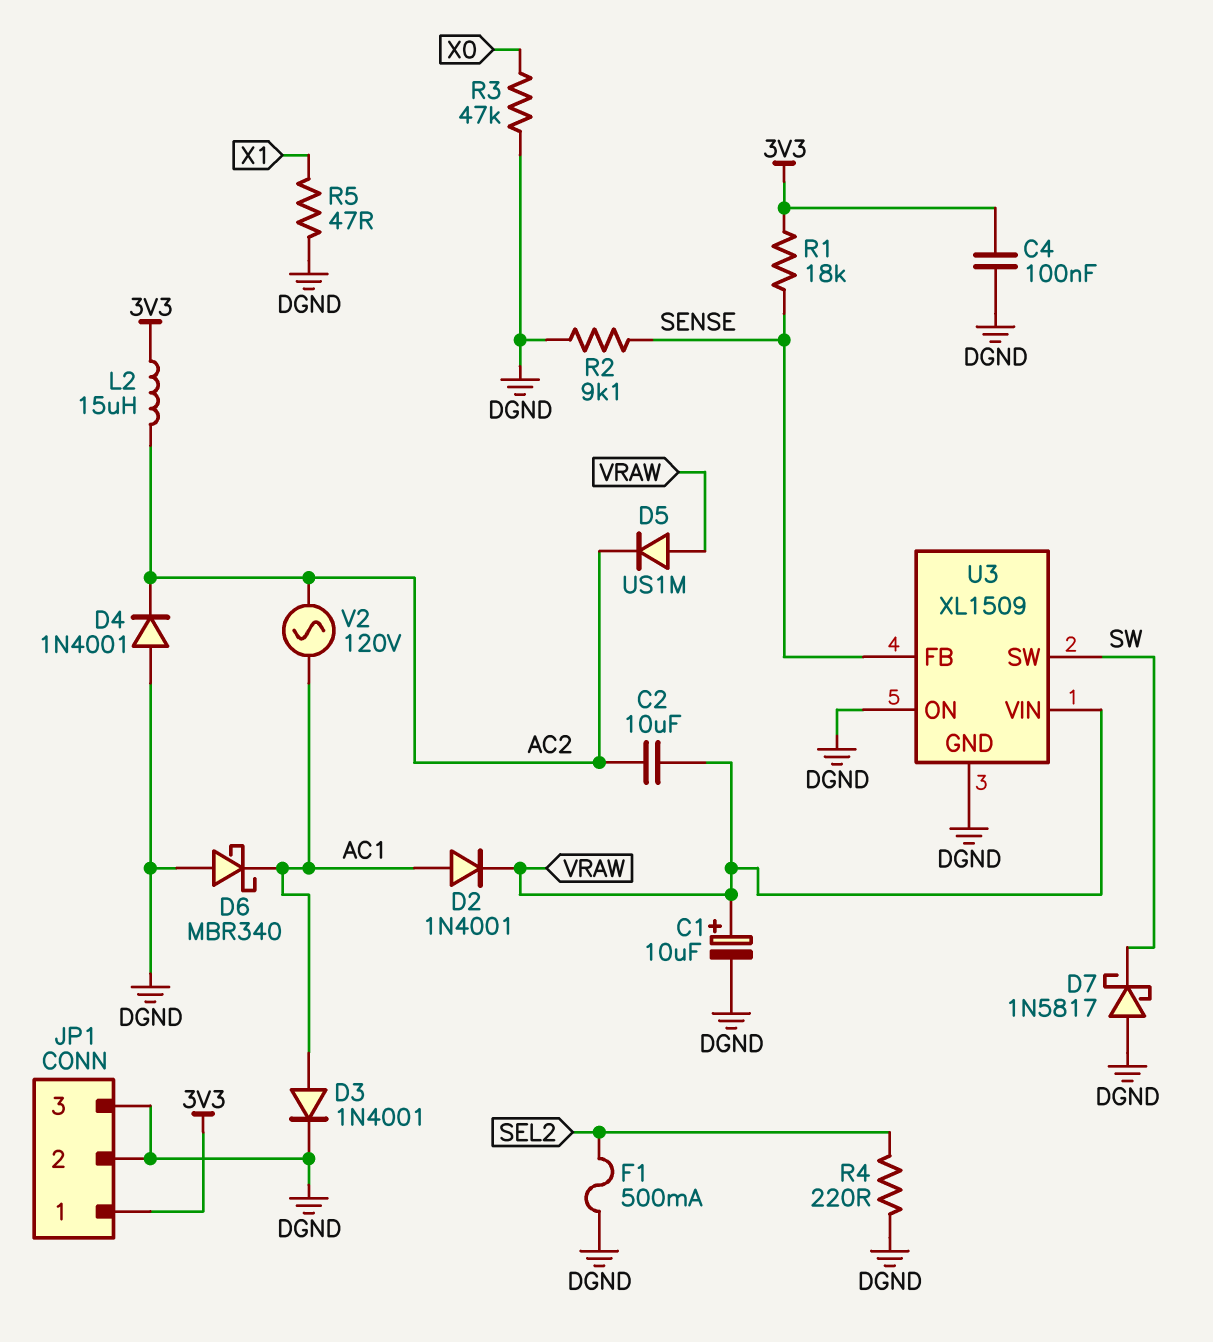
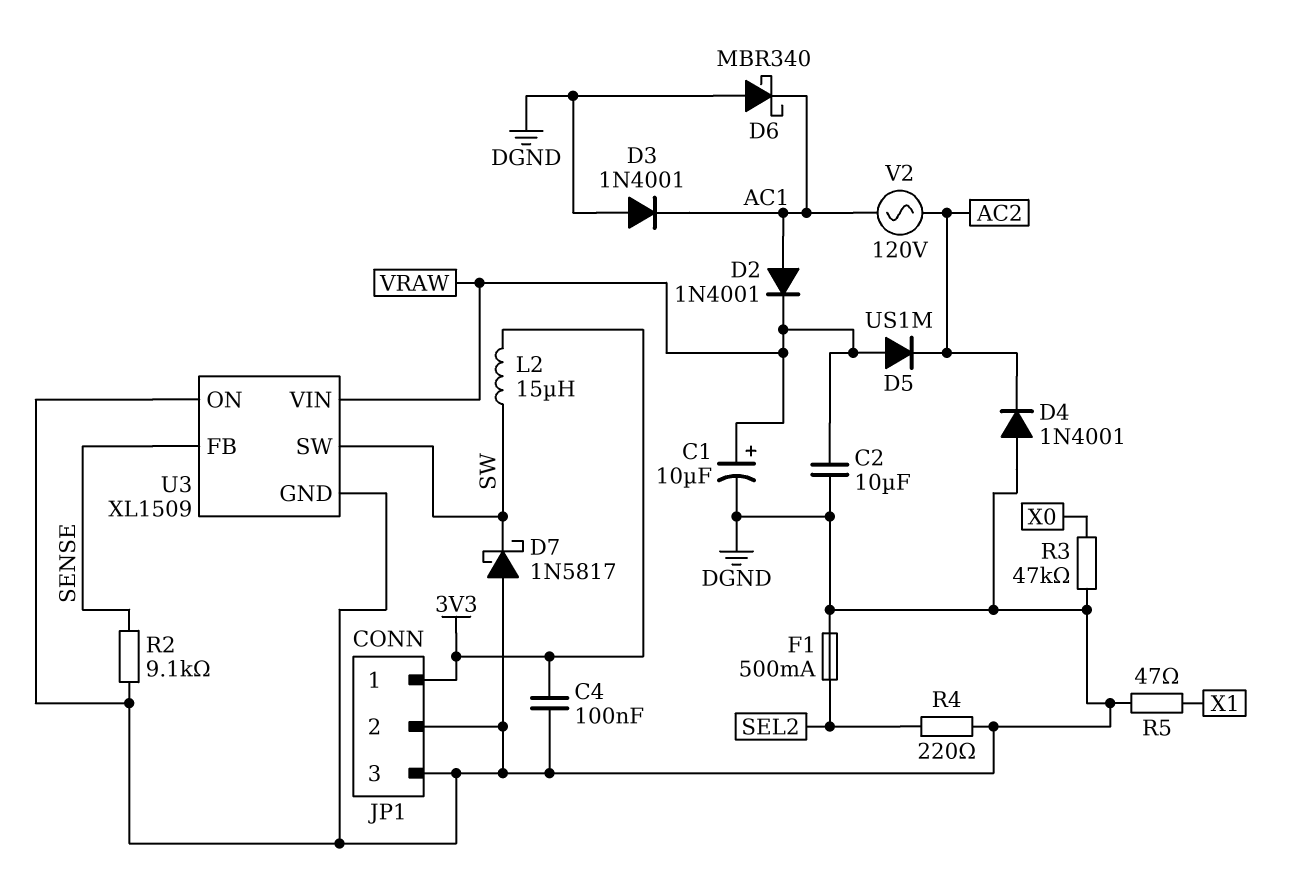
C2: 10uF (AC2, VRAW) -> 10uF (DGND, VRAW)
D3: diode 1N4001 (A AC1, K DGND) -> diode 1N4001 (A DGND, K AC1)
L2: 15uH (3V3, AC2) -> 15uH (3V3, SW)
R1: 18k (3V3, SENSE) -> none

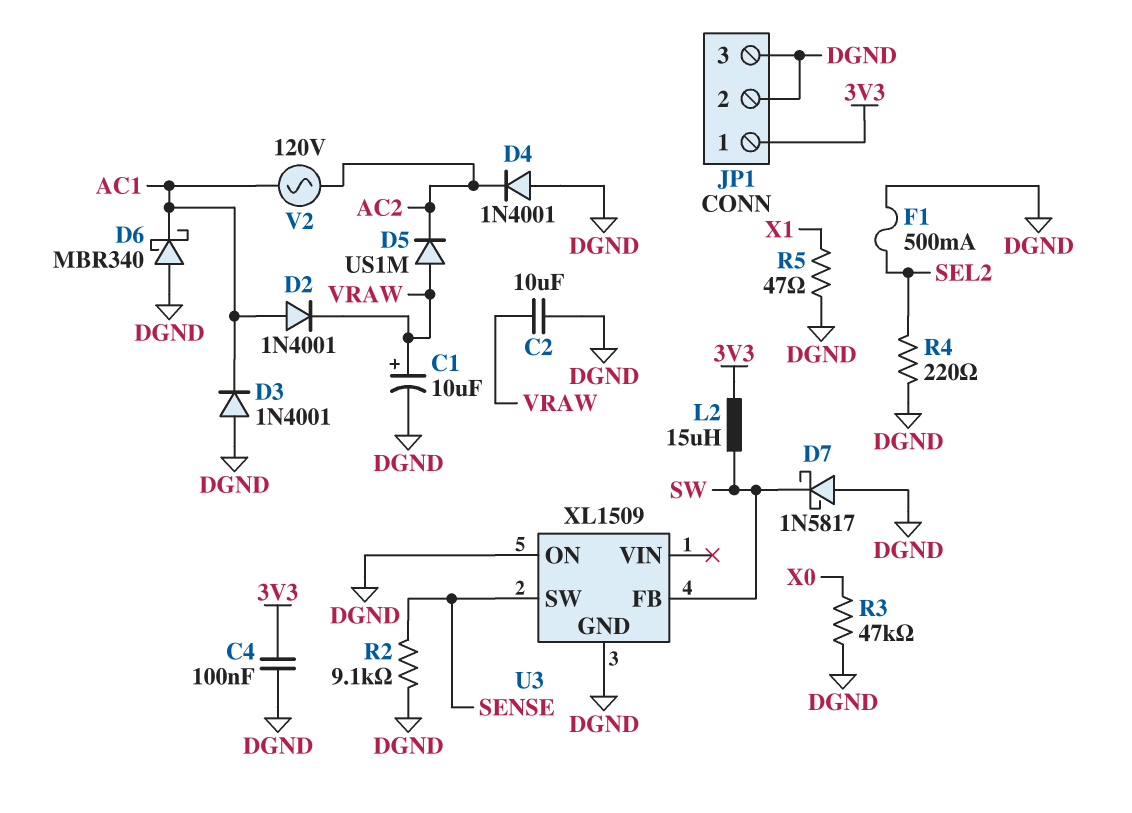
U3 pin FB: SENSE -> SW
U3 pin SW: SW -> SENSE
U3 pin VIN: VRAW -> none

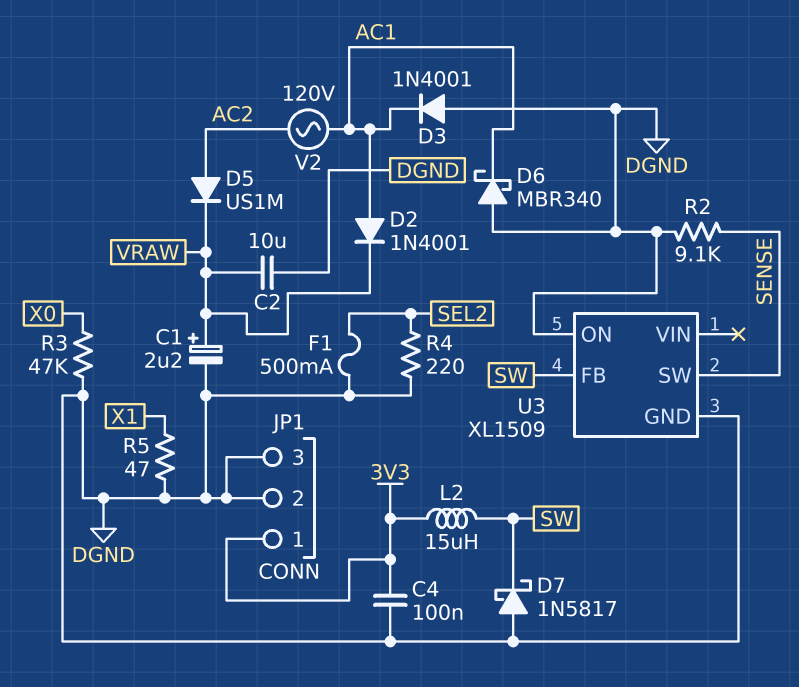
C1: 10uF (plus VRAW, minus DGND) -> 2.2uF (plus VRAW, minus DGND)
D4: diode 1N4001 (A DGND, K AC2) -> none
D5: diode US1M (A VRAW, K AC2) -> diode US1M (A AC2, K VRAW)

